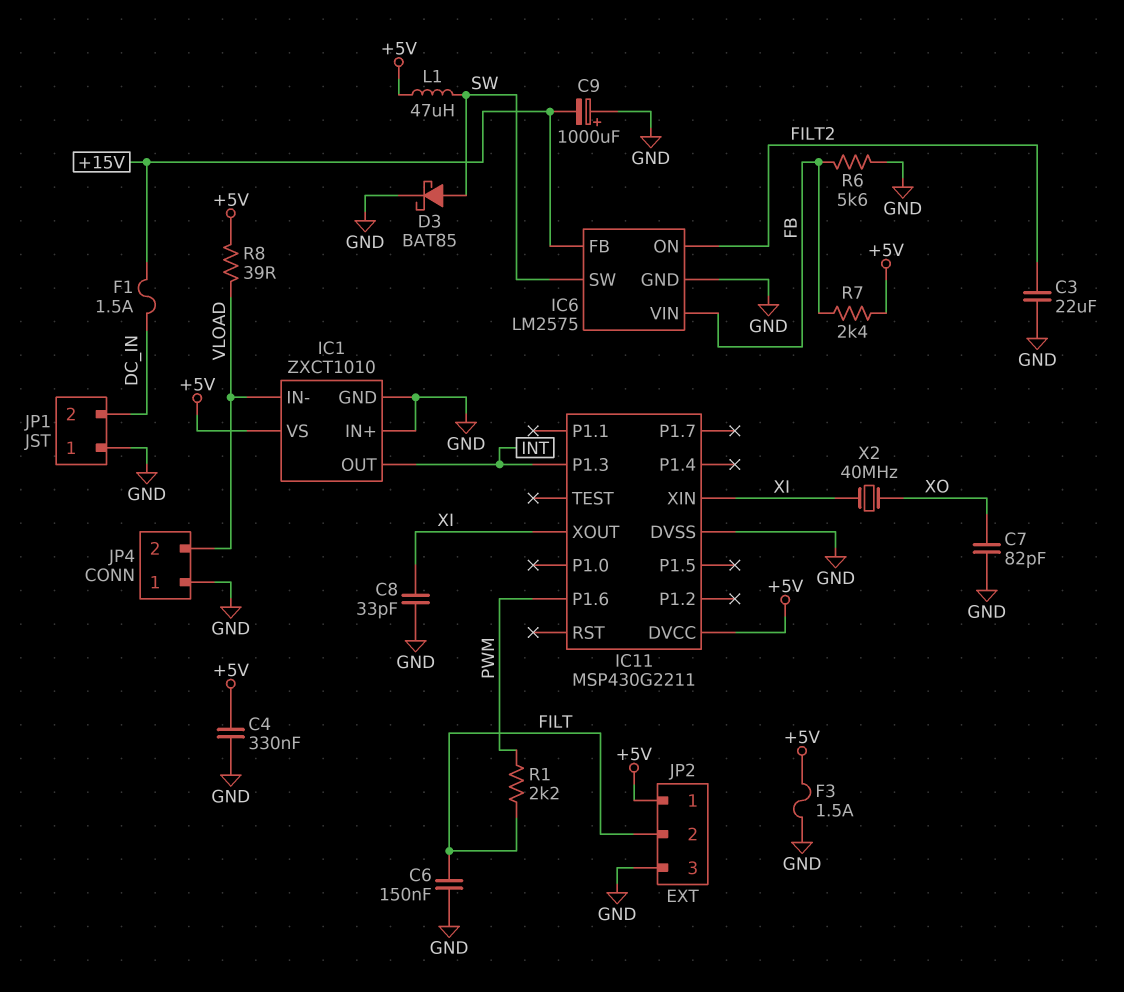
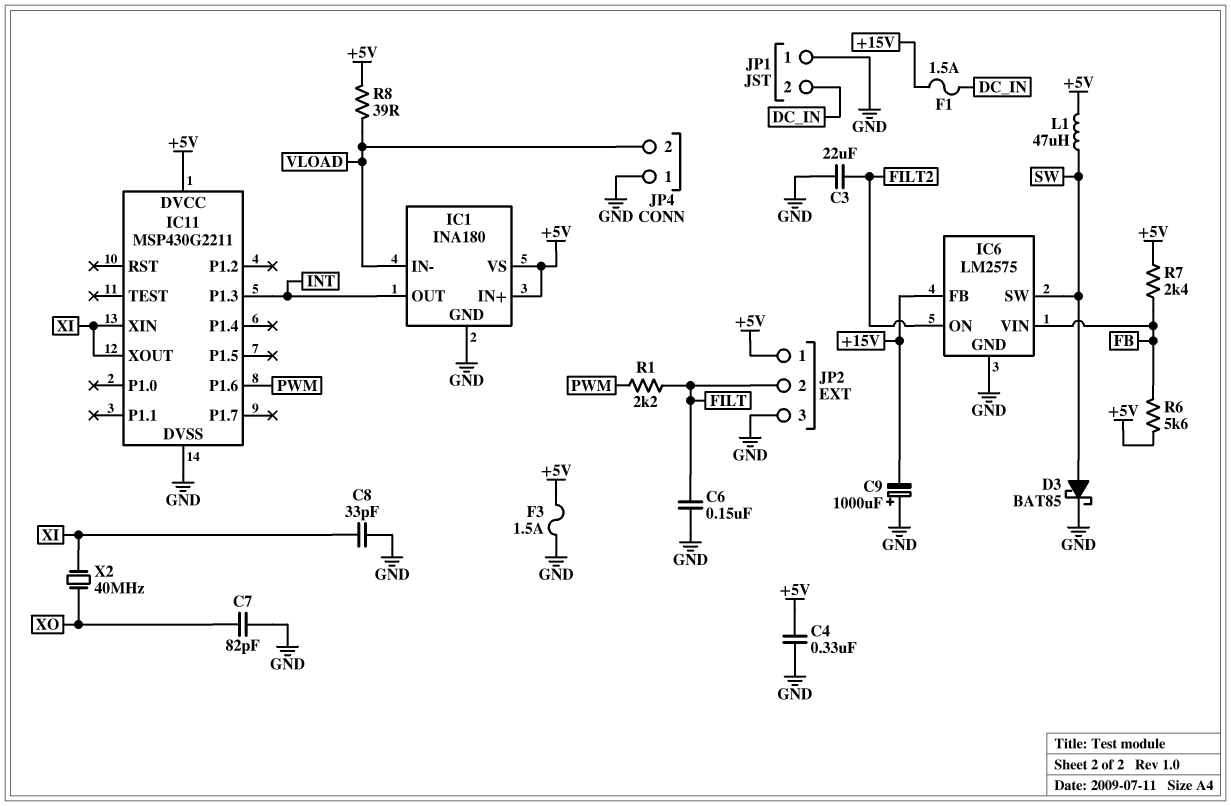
IC1: ZXCT1010 -> INA180
IC1 pin IN+: GND -> +5V
R6: 5.6k (FB, GND) -> 5.6k (+5V, FB)

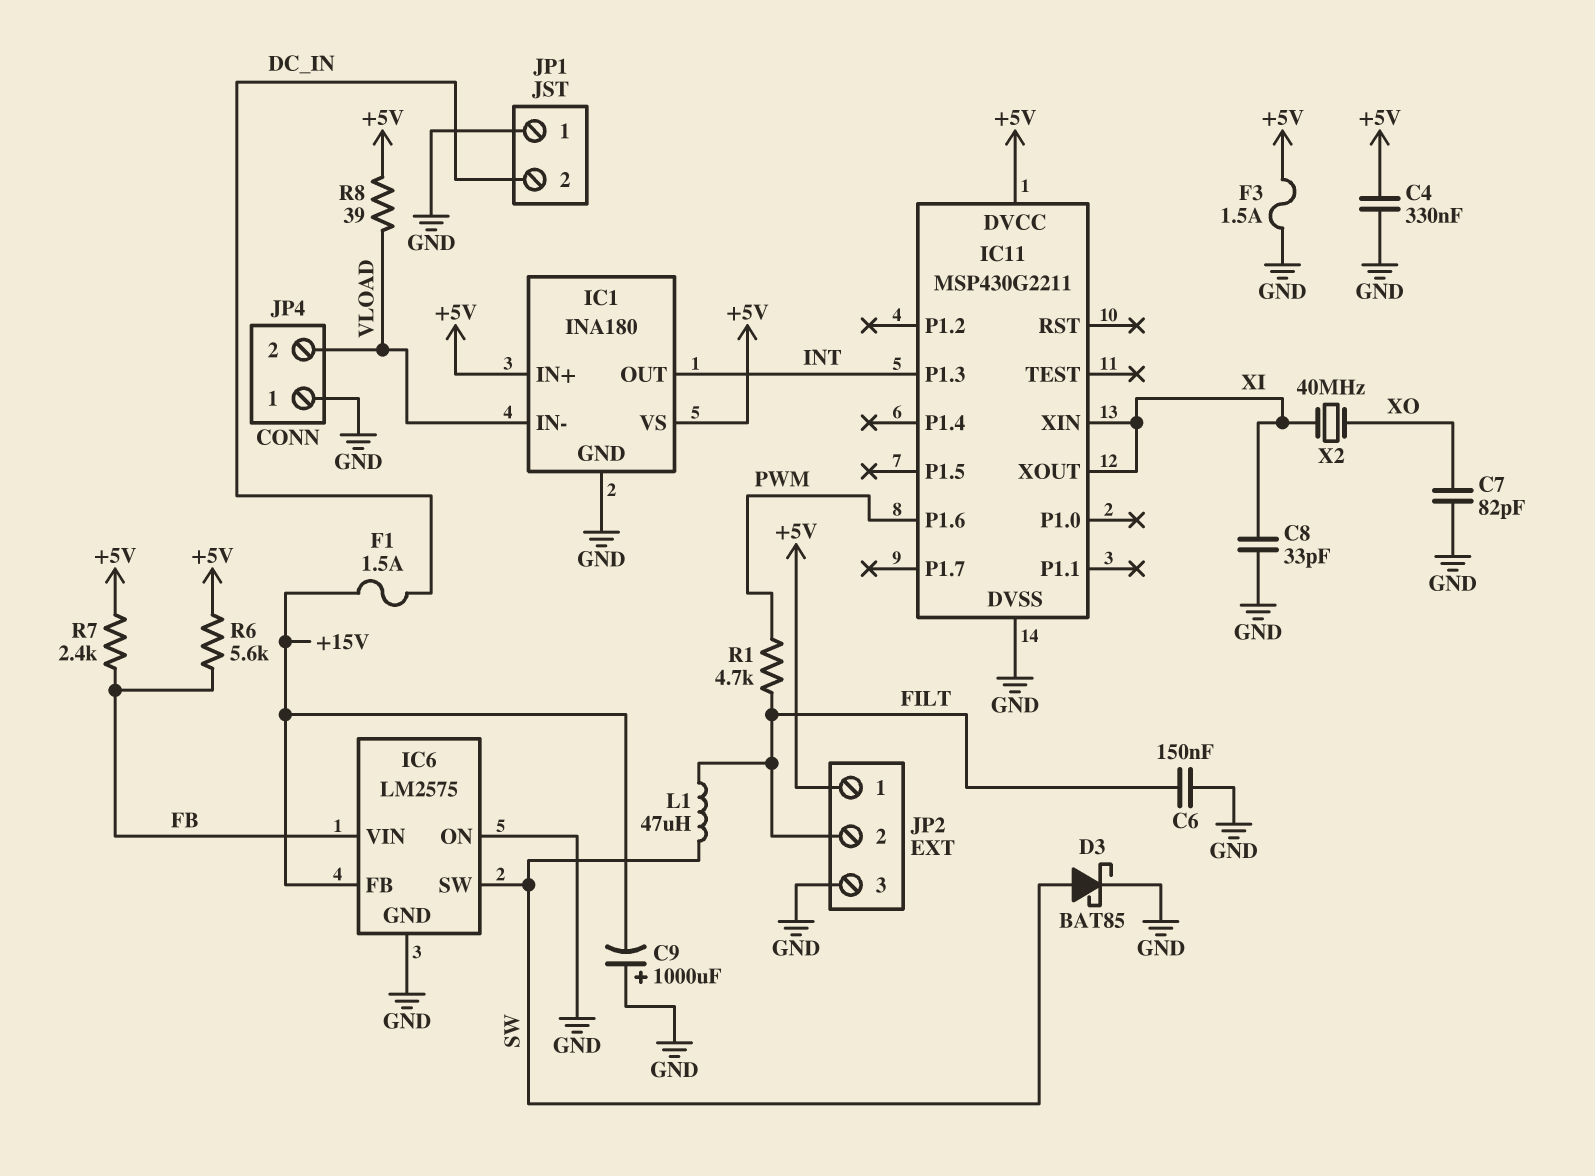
C3: 22uF (FILT2, GND) -> none
IC6 pin ON: FILT2 -> GND
L1: 47uH (+5V, SW) -> 47uH (FILT, SW)
R1: 2.2k (FILT, PWM) -> 4.7k (FILT, PWM)

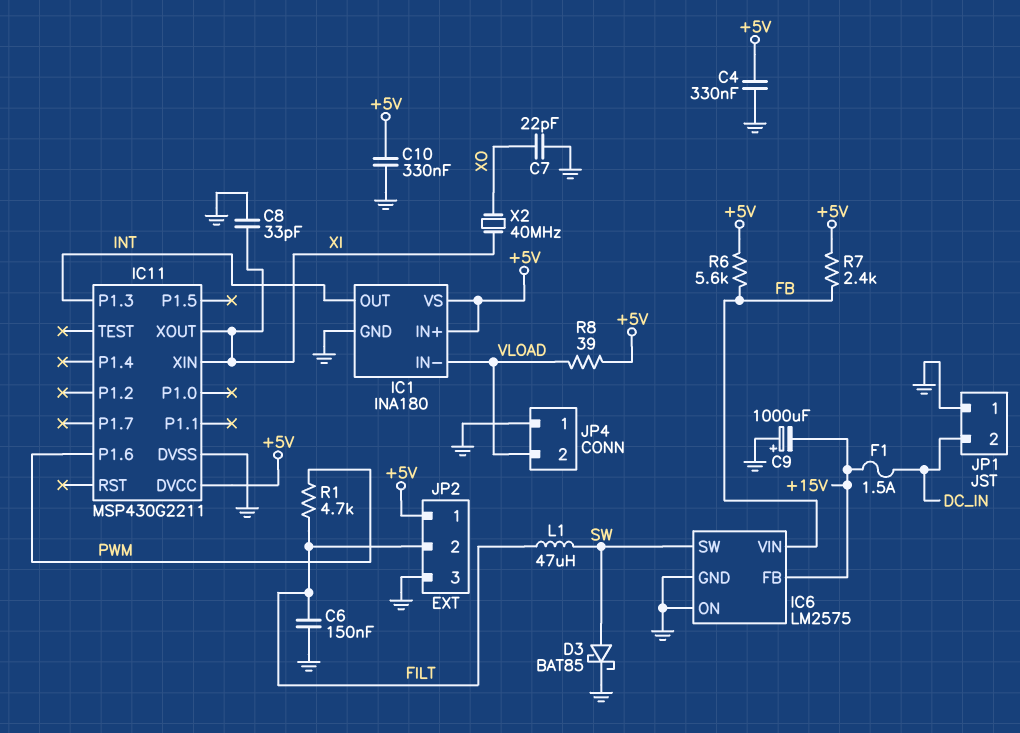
C7: 82pF (GND, XO) -> 22pF (GND, XO)
C10: none -> 330nF (+5V, GND)
F3: 1.5A (+5V, GND) -> none

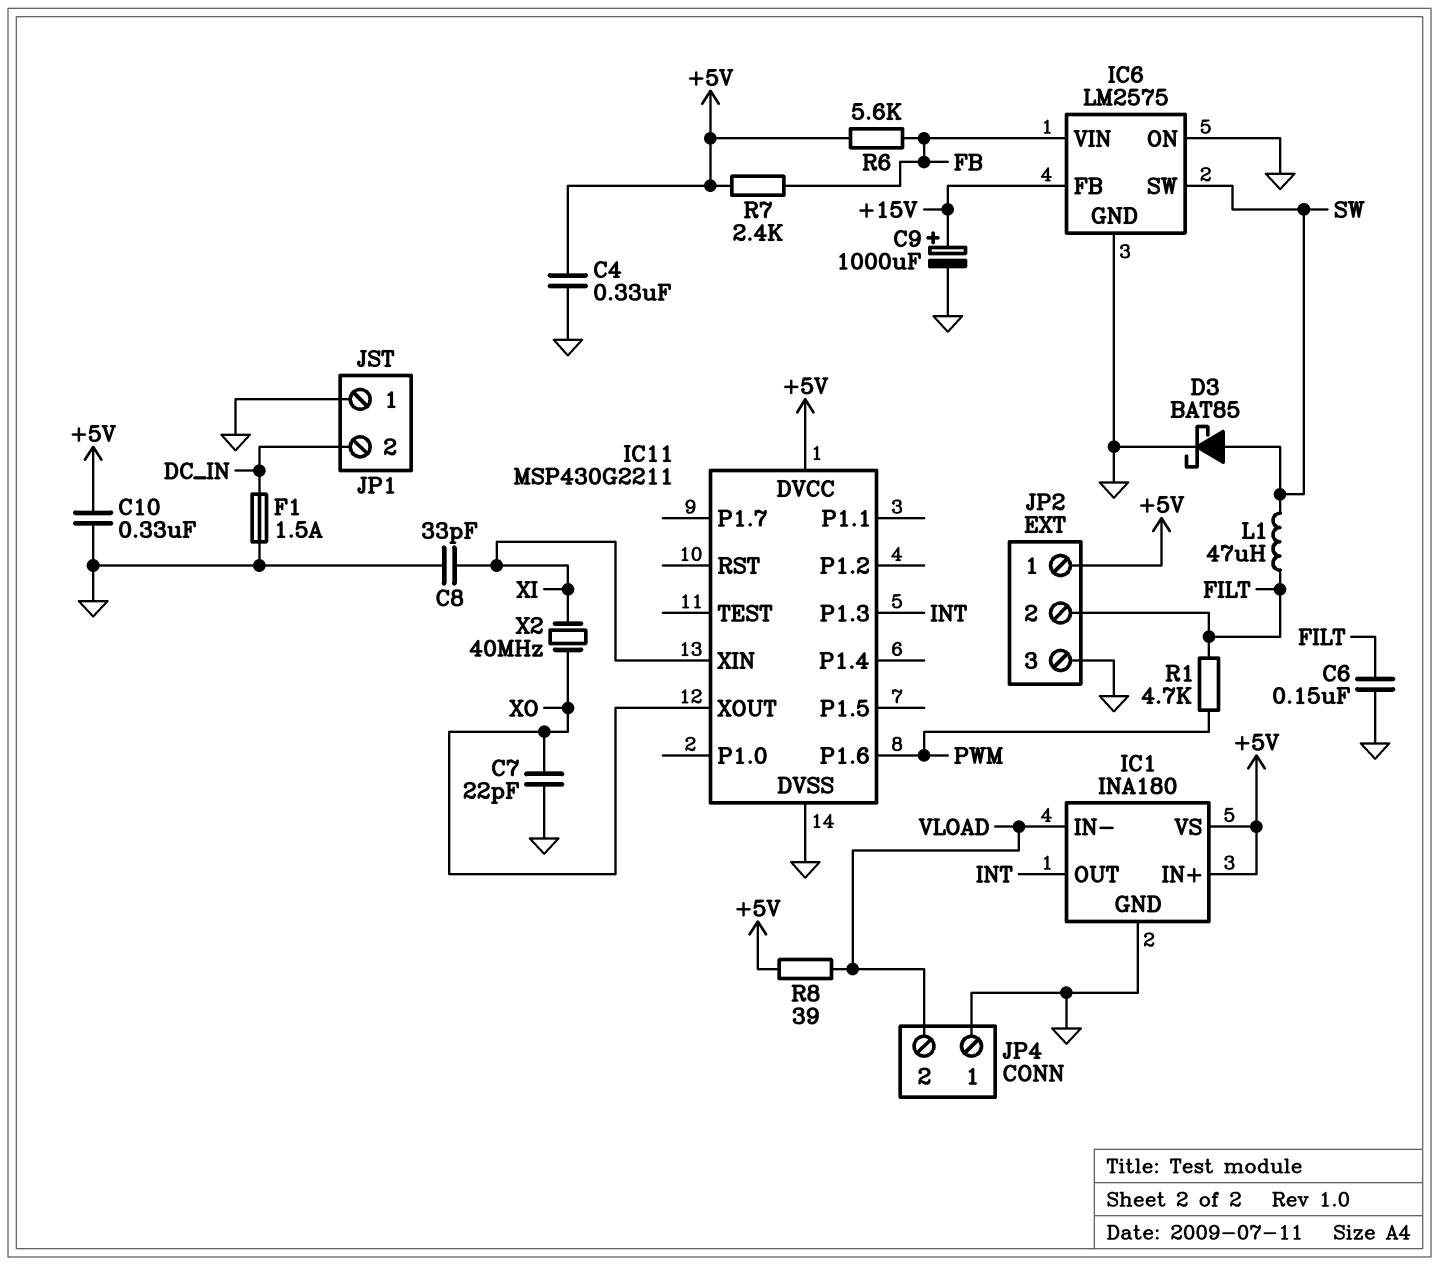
C9: 1000uF (plus GND, minus +15V) -> 1000uF (plus +15V, minus GND)
F1: 1.5A (+15V, DC_IN) -> 1.5A (DC_IN, GND)
IC11 pin XOUT: XI -> XO

